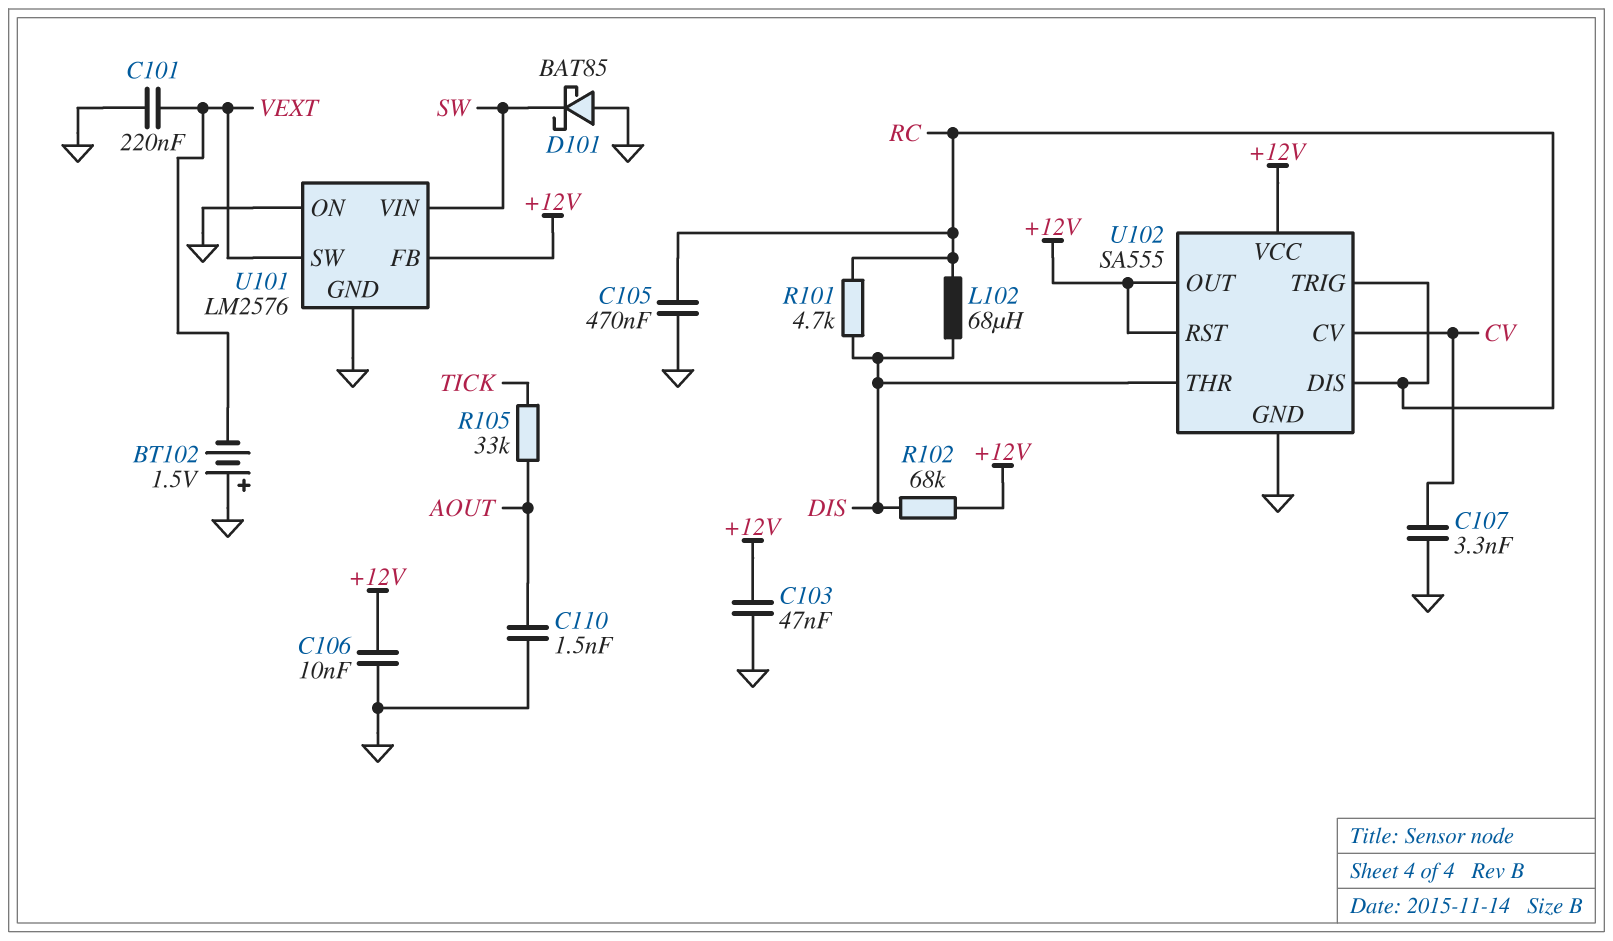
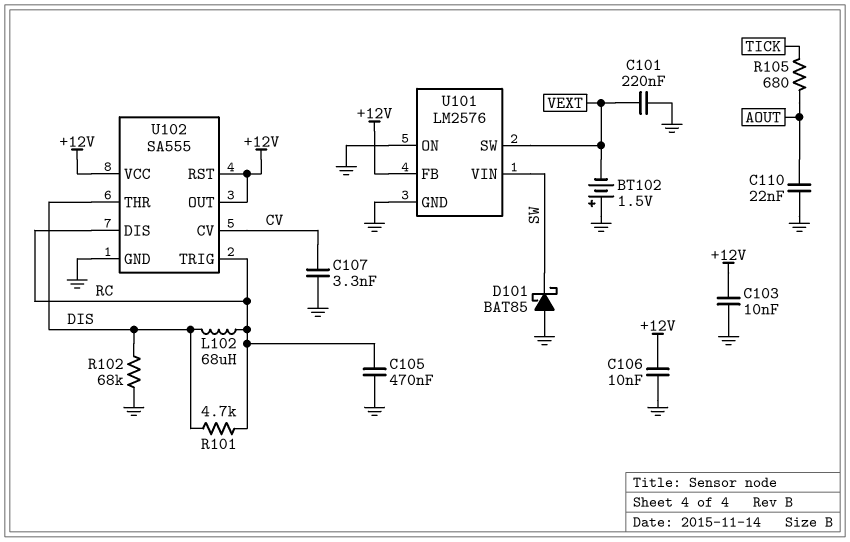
C103: 47nF (+12V, GND) -> 10nF (+12V, GND)
C110: 1.5nF (AOUT, GND) -> 22nF (AOUT, GND)
R102: 68k (+12V, DIS) -> 68k (DIS, GND)
R105: 33k (AOUT, TICK) -> 680 (AOUT, TICK)

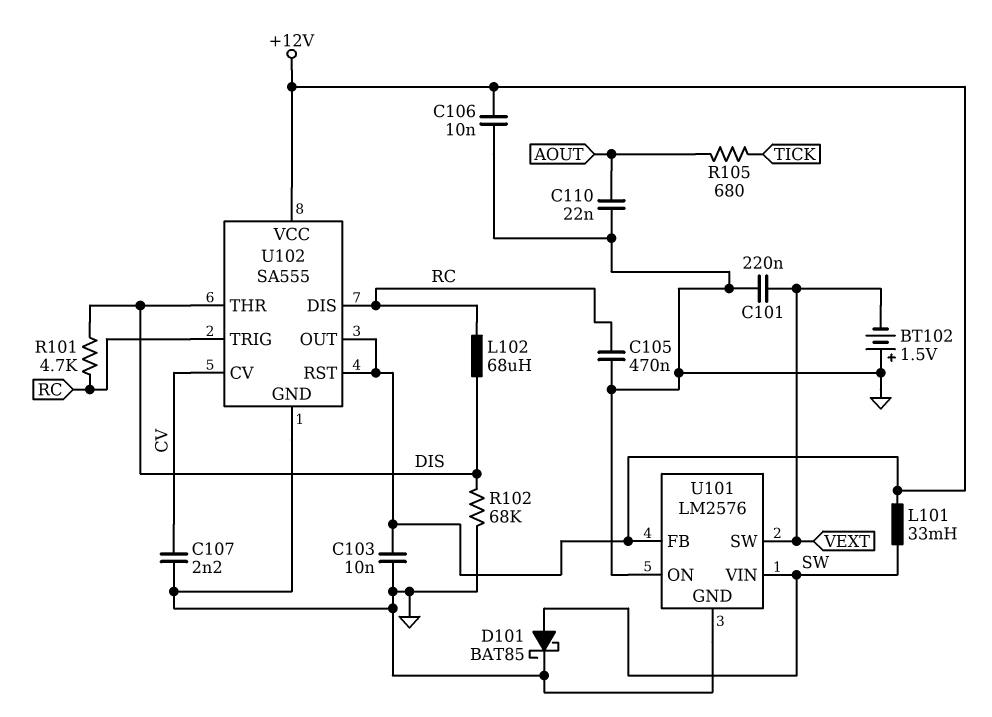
C107: 3.3nF (CV, GND) -> 2.2nF (CV, GND)
D101: schottky BAT85 (A GND, K SW) -> schottky BAT85 (A SW, K GND)
L101: none -> 33mH (+12V, SW)

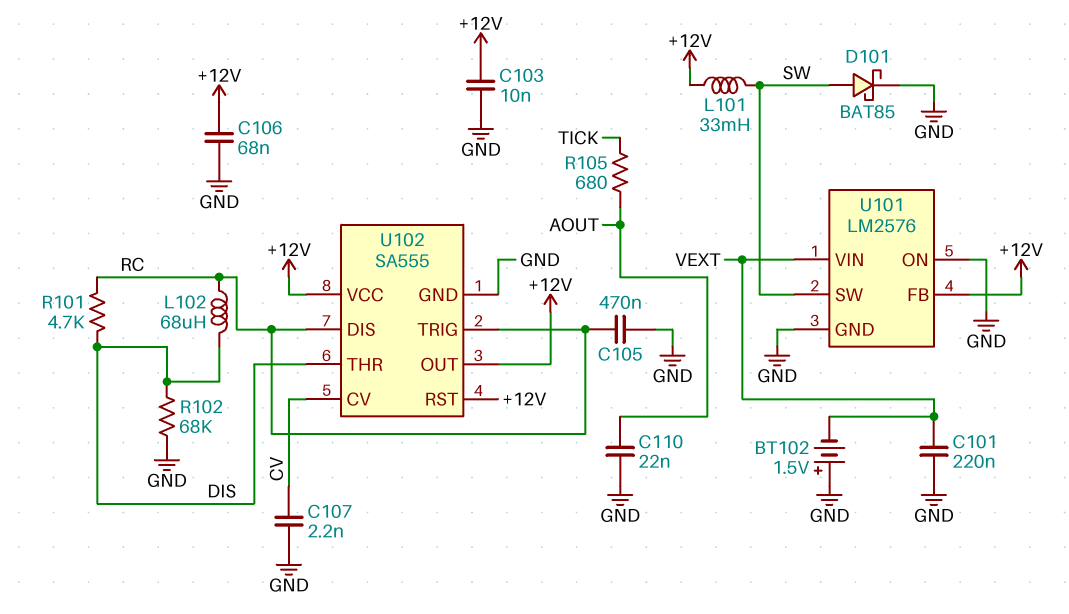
C106: 10nF (+12V, GND) -> 68nF (+12V, GND)
U101 pin SW: VEXT -> SW
U101 pin VIN: SW -> VEXT

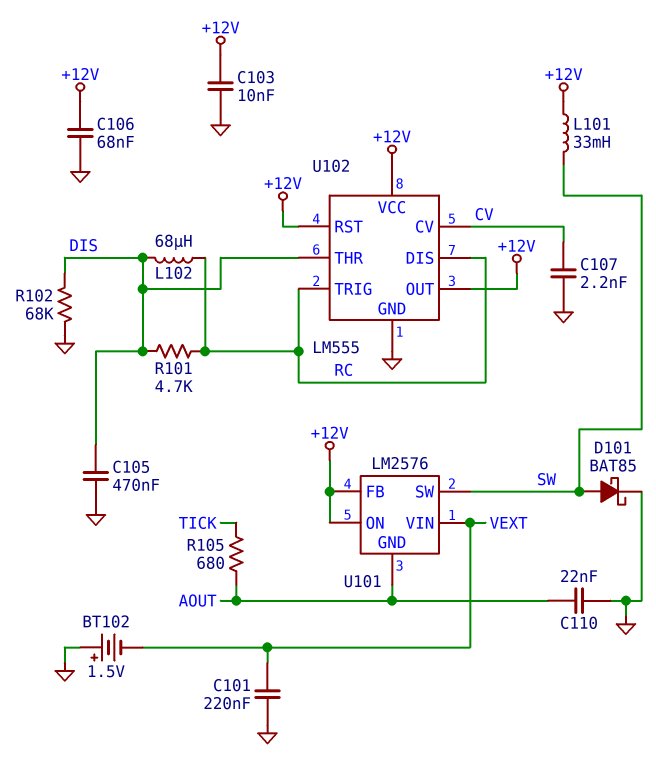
C105: 470nF (GND, RC) -> 470nF (DIS, GND)
U101 pin GND: GND -> AOUT
U101 pin ON: GND -> +12V
U102: SA555 -> LM555

